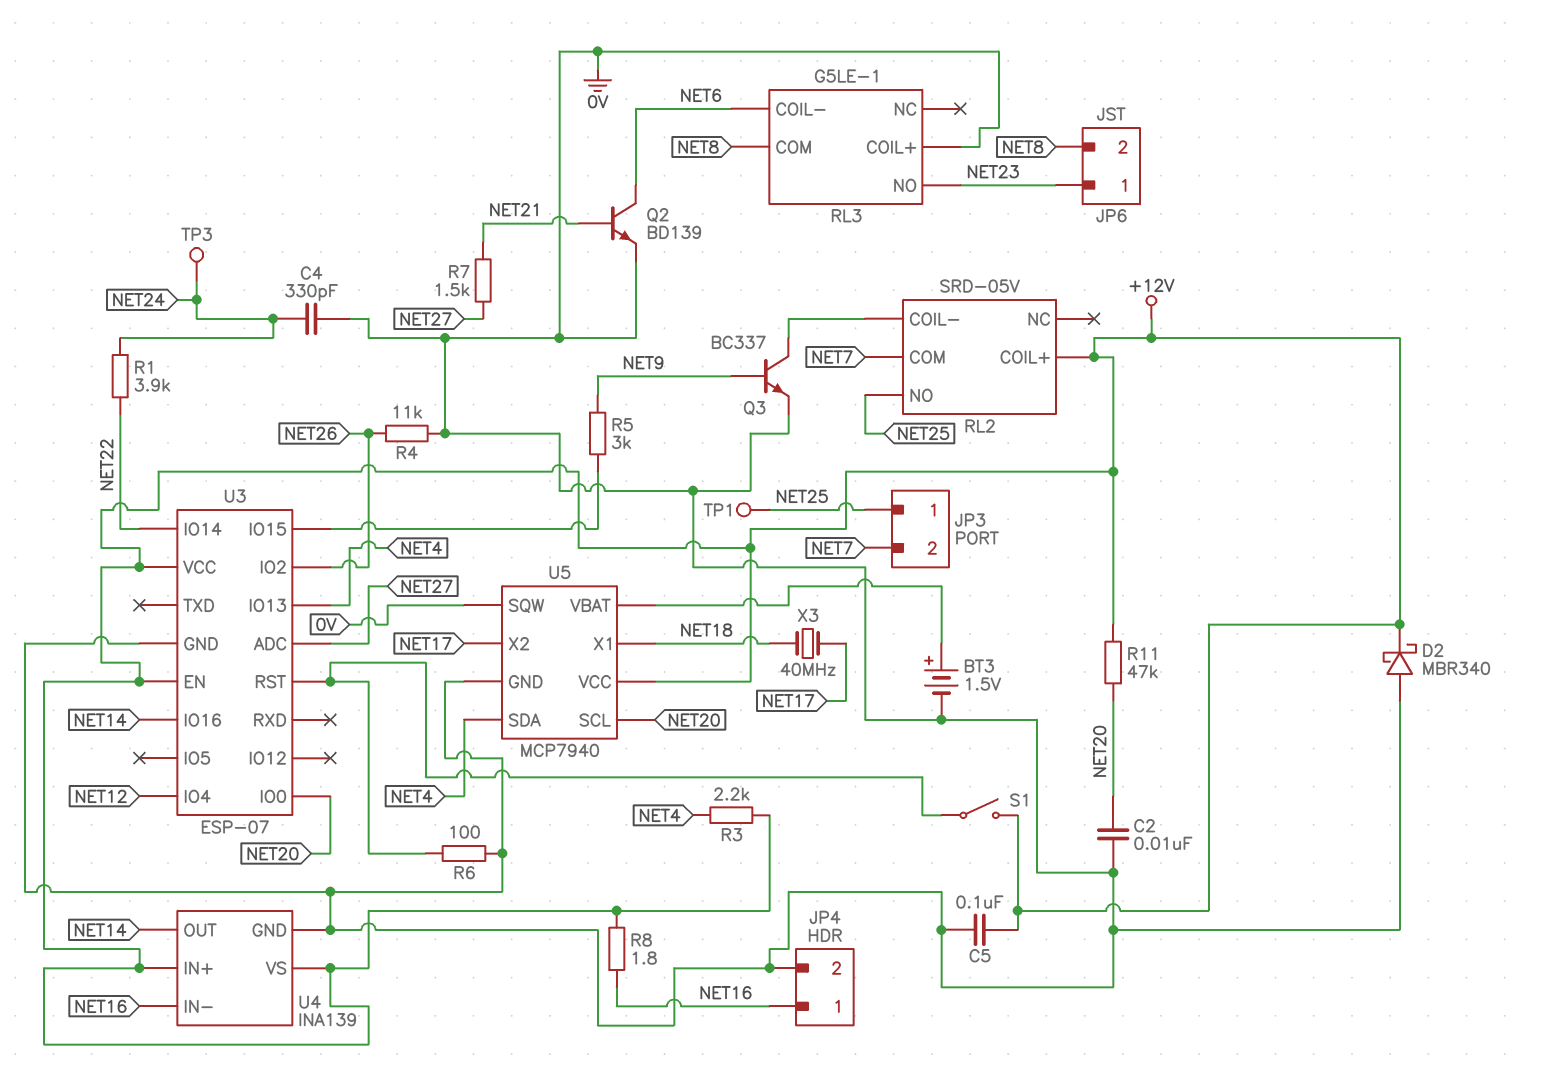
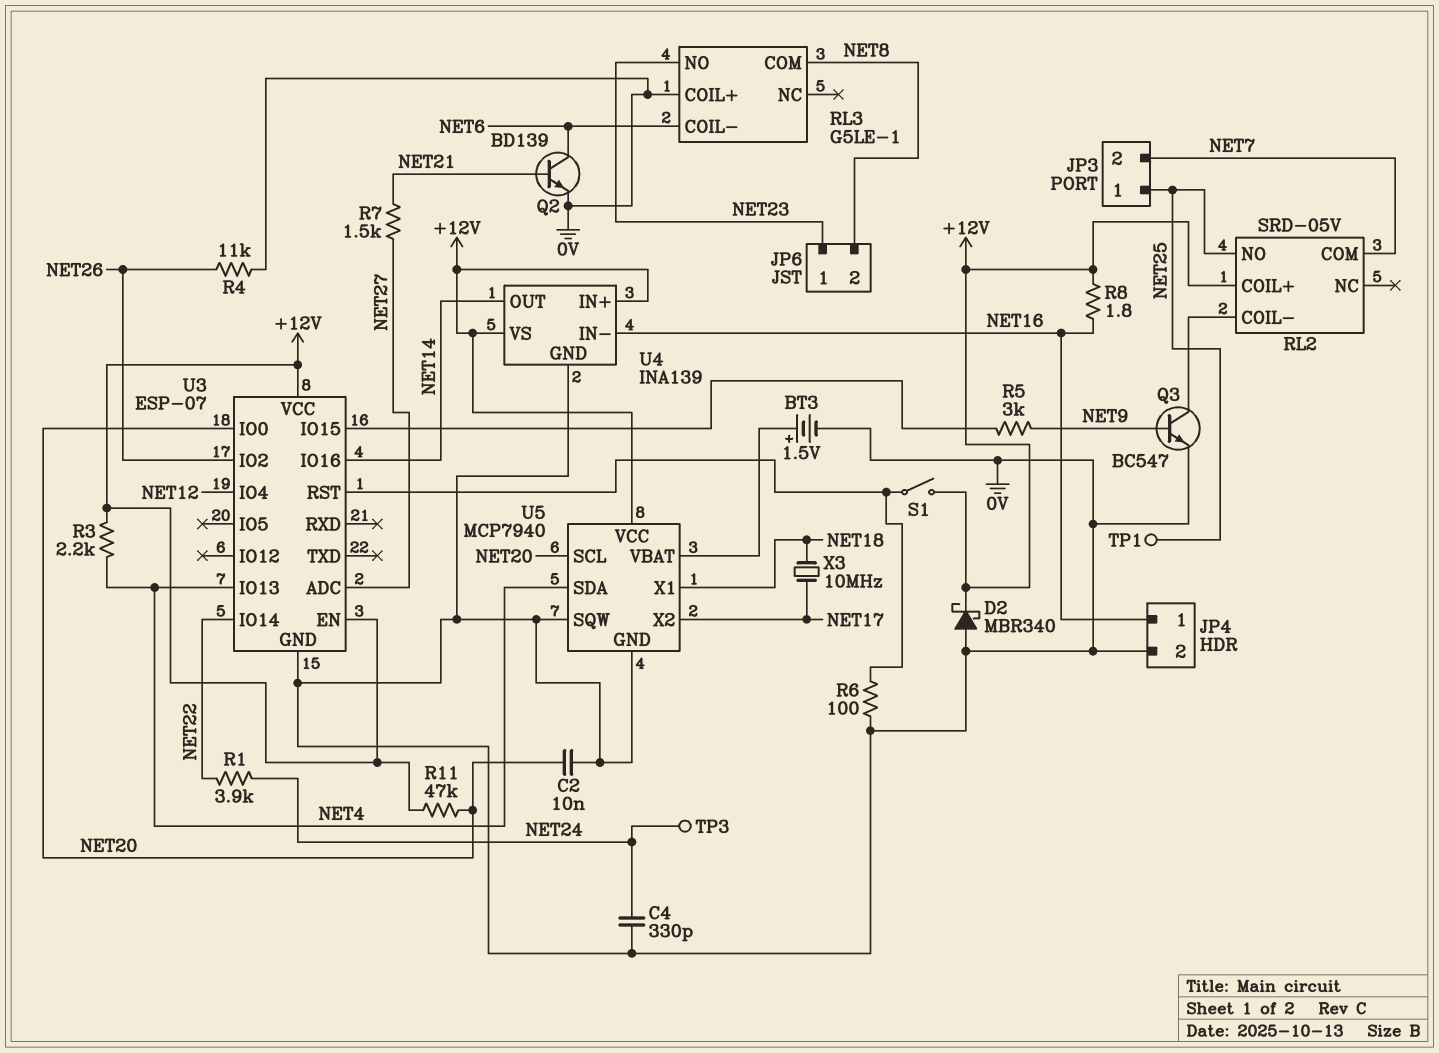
C5: 100nF (+12V, 0V) -> none
Q3: NPN BC337 (B NET9, C RL2/COIL-, E 0V) -> NPN BC547 (B NET9, C RL2/COIL-, E 0V)
X3: 40MHz (NET17, NET18) -> 10MHz (NET17, NET18)

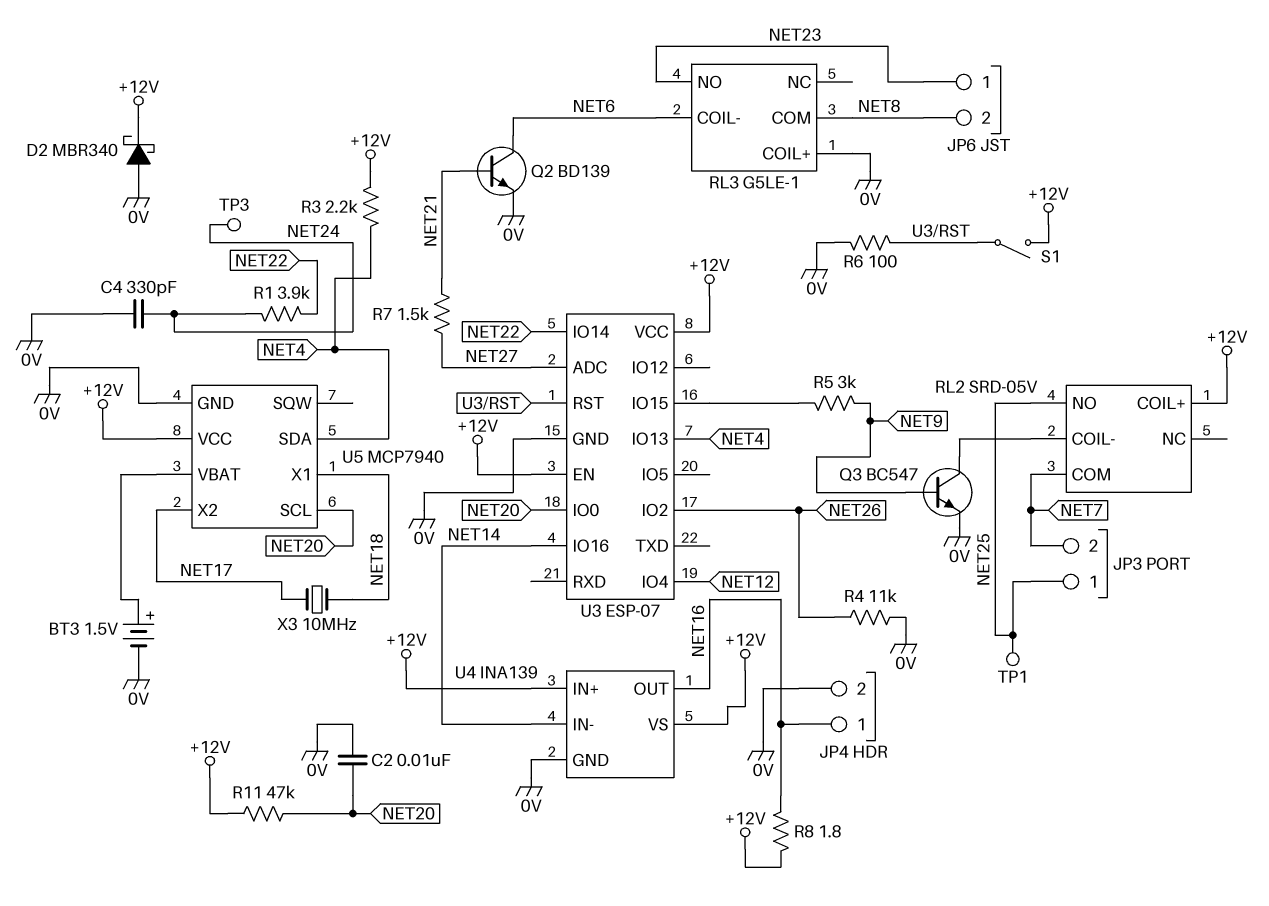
U4 pin IN-: NET16 -> NET14
U4 pin OUT: NET14 -> NET16
U5 pin SQW: 0V -> none

